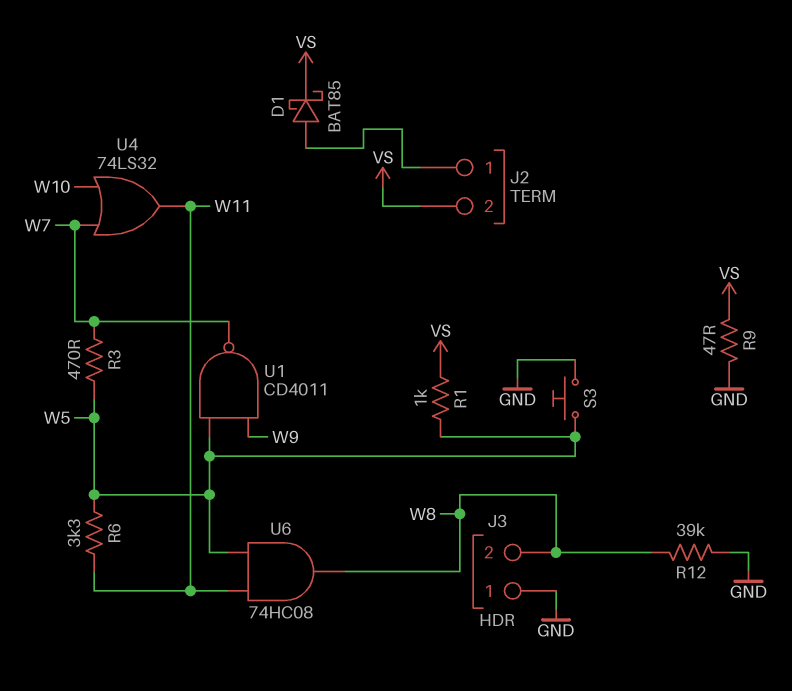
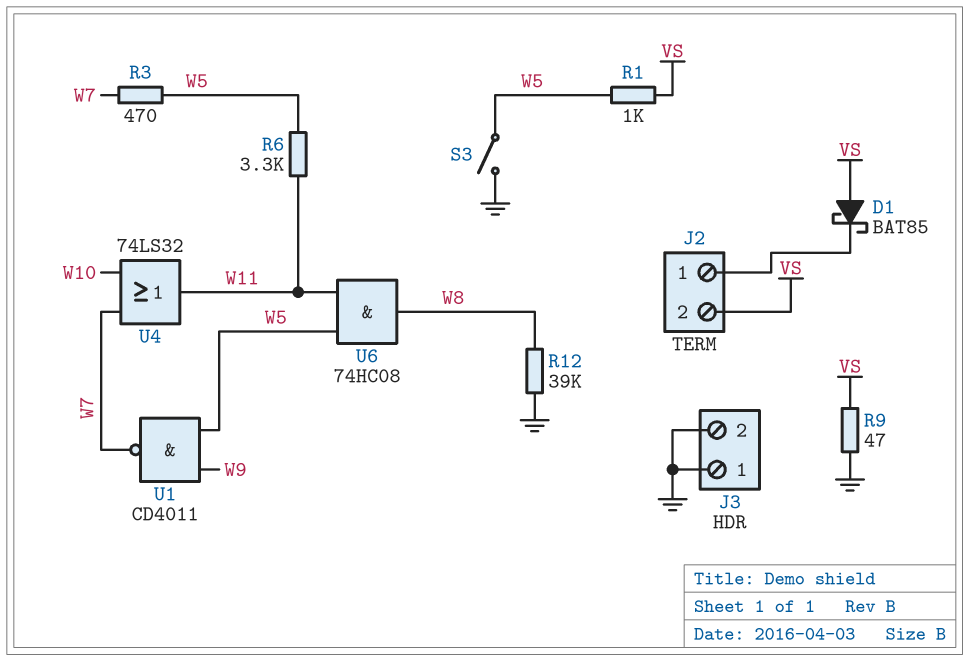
D1: schottky BAT85 (A J2/1, K VS) -> schottky BAT85 (A VS, K J2/1)
J3 pin 2: W8 -> GND
S3: button (GND, W5) -> switch (GND, W5)

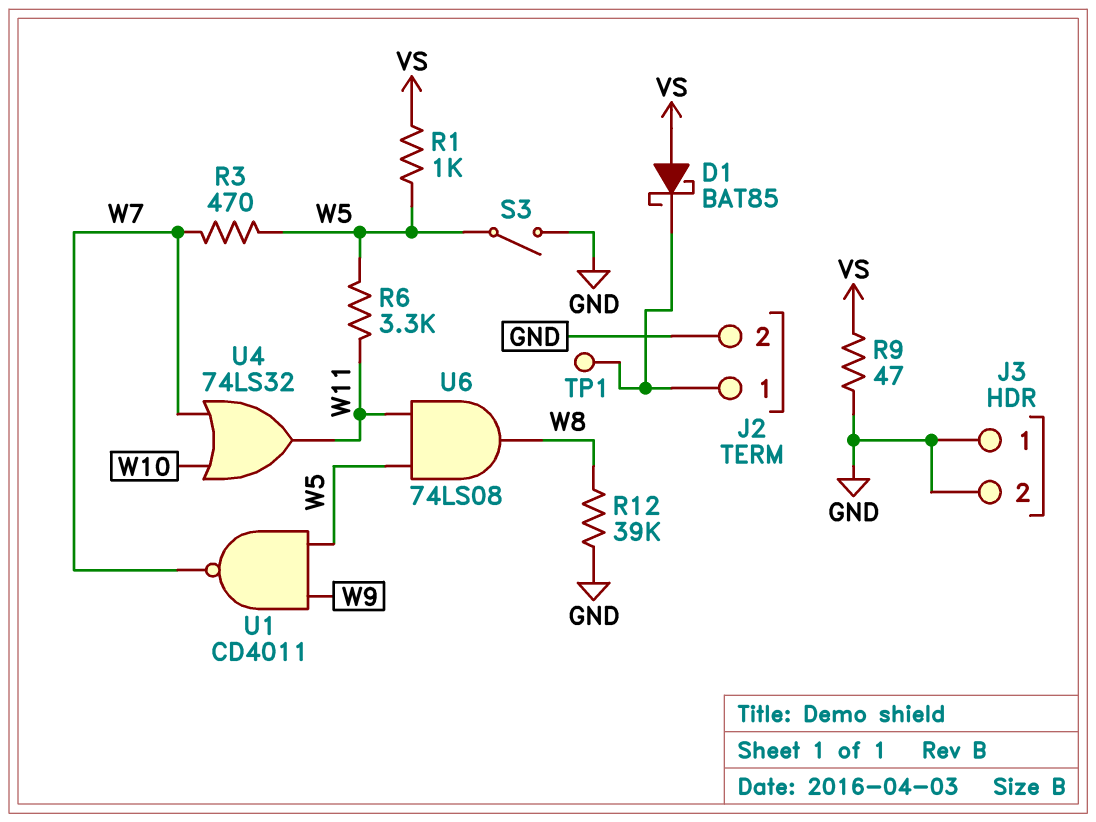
J2 pin 2: VS -> GND
TP1: none -> test point (J2/1)
U6: AND 74HC08 (in W5, in W11, out W8) -> AND 74LS08 (in W5, in W11, out W8)

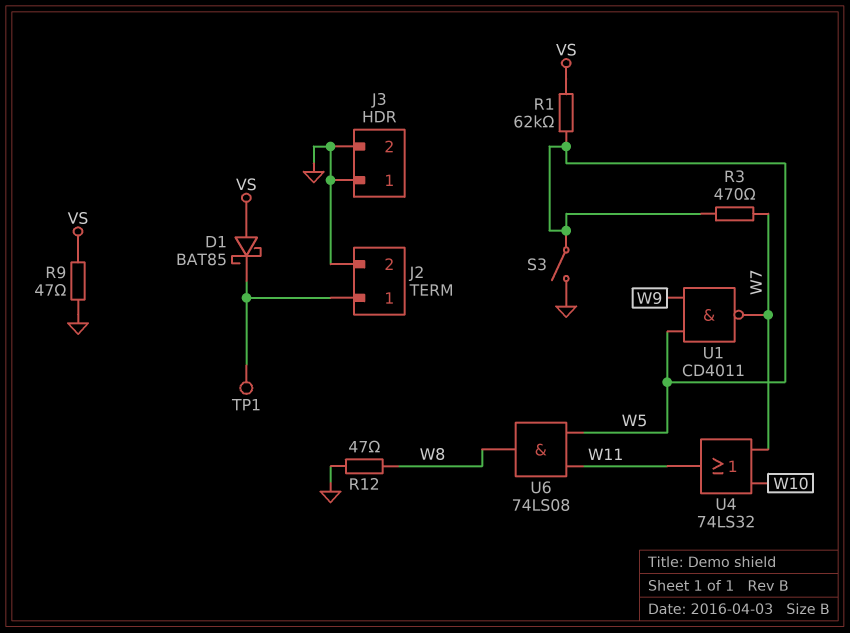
R1: 1k (VS, W5) -> 62k (VS, W5)
R6: 3.3k (W5, W11) -> none
R12: 39k (GND, W8) -> 47 (GND, W8)

